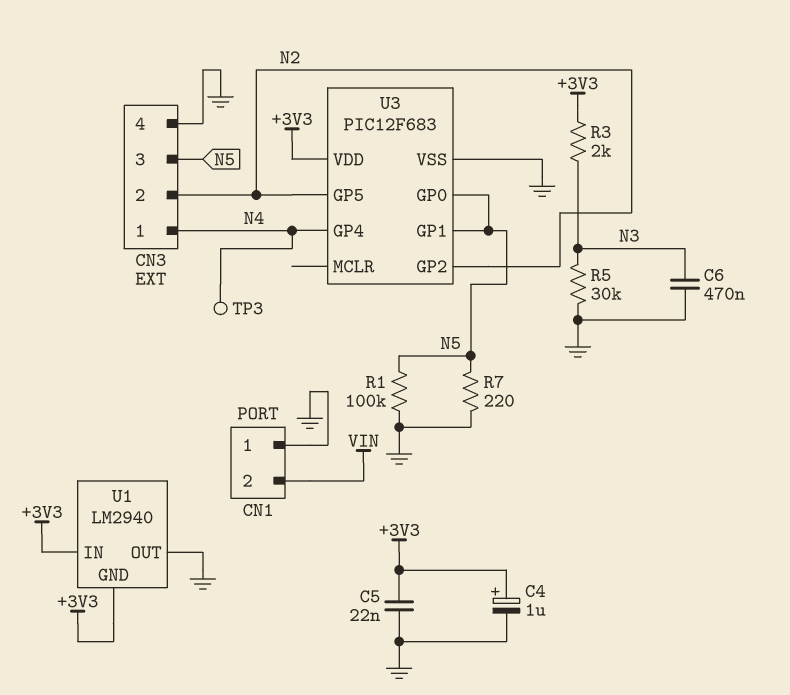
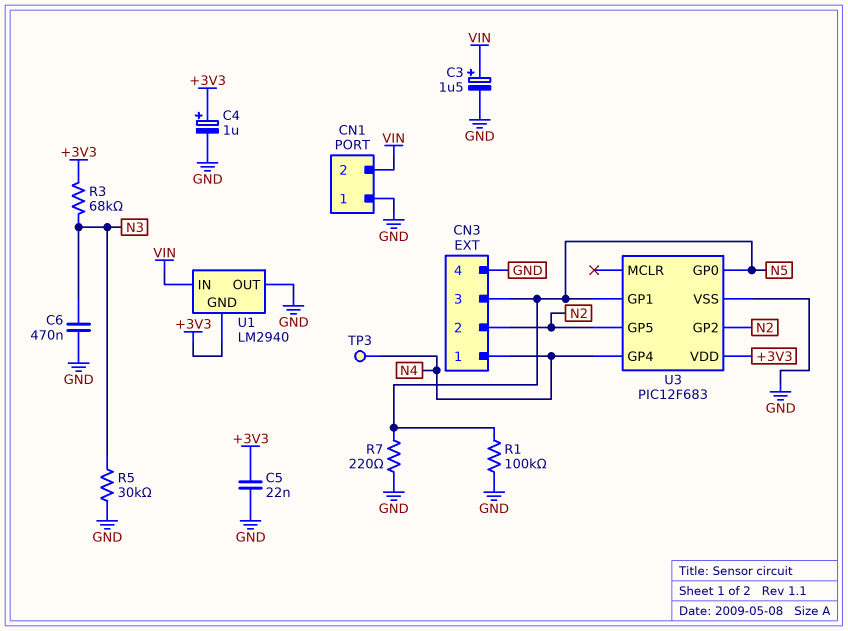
C3: none -> 1.5uF (plus VIN, minus GND)
R3: 2k (+3V3, N3) -> 68k (+3V3, N3)
U1 pin IN: +3V3 -> VIN

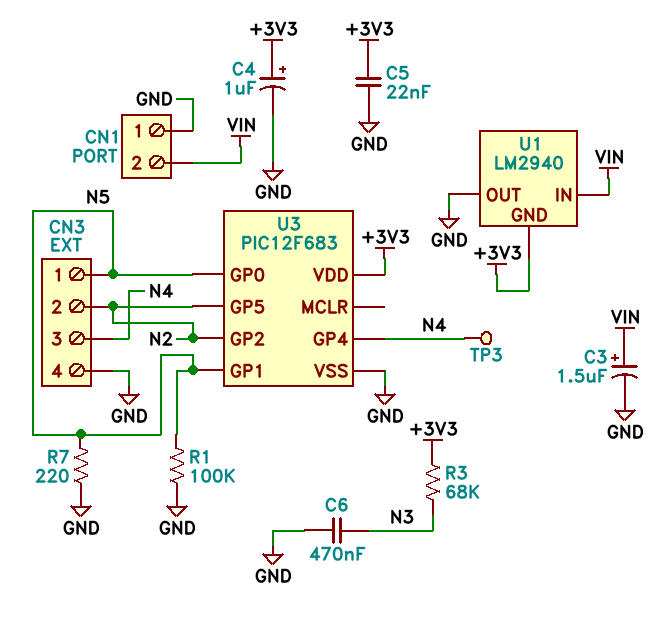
CN3 pin 1: N4 -> N5
CN3 pin 3: N5 -> N4
R5: 30k (GND, N3) -> none

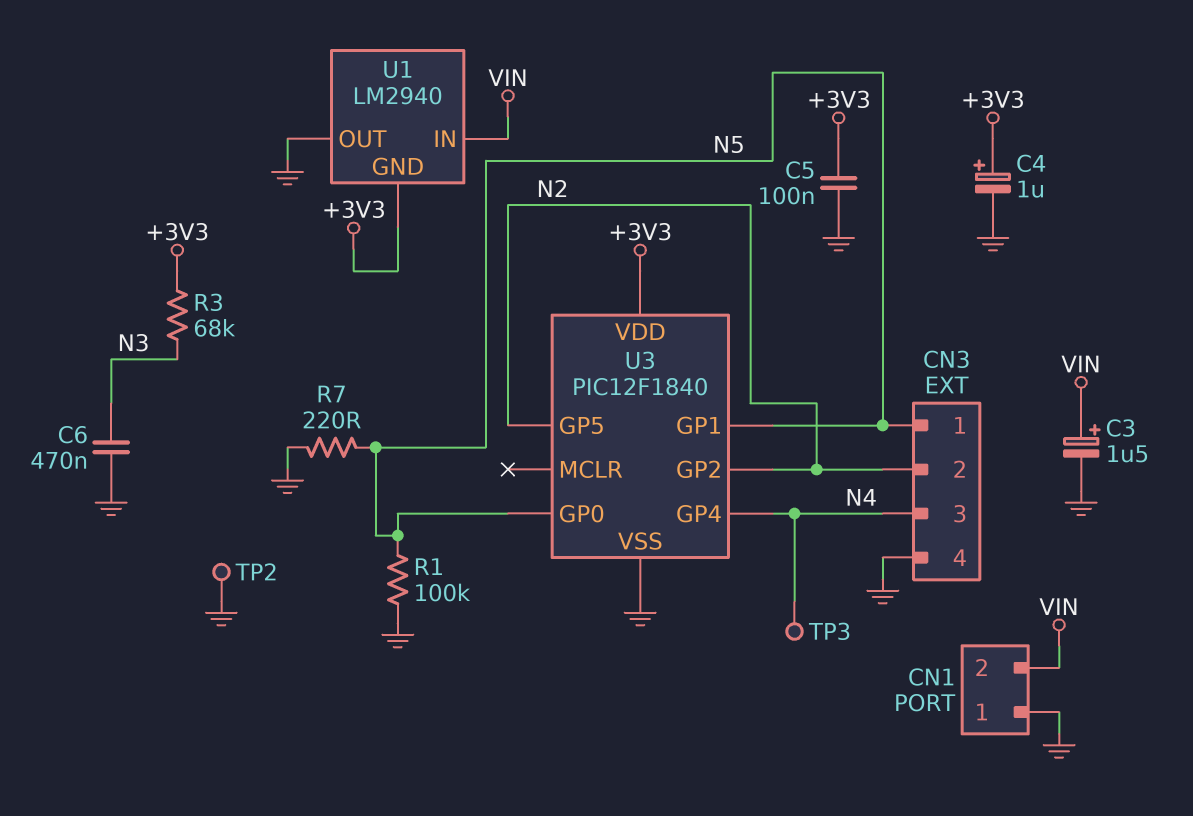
C5: 22nF (+3V3, GND) -> 100nF (+3V3, GND)
TP2: none -> test point (GND)
U3: PIC12F683 -> PIC12F1840

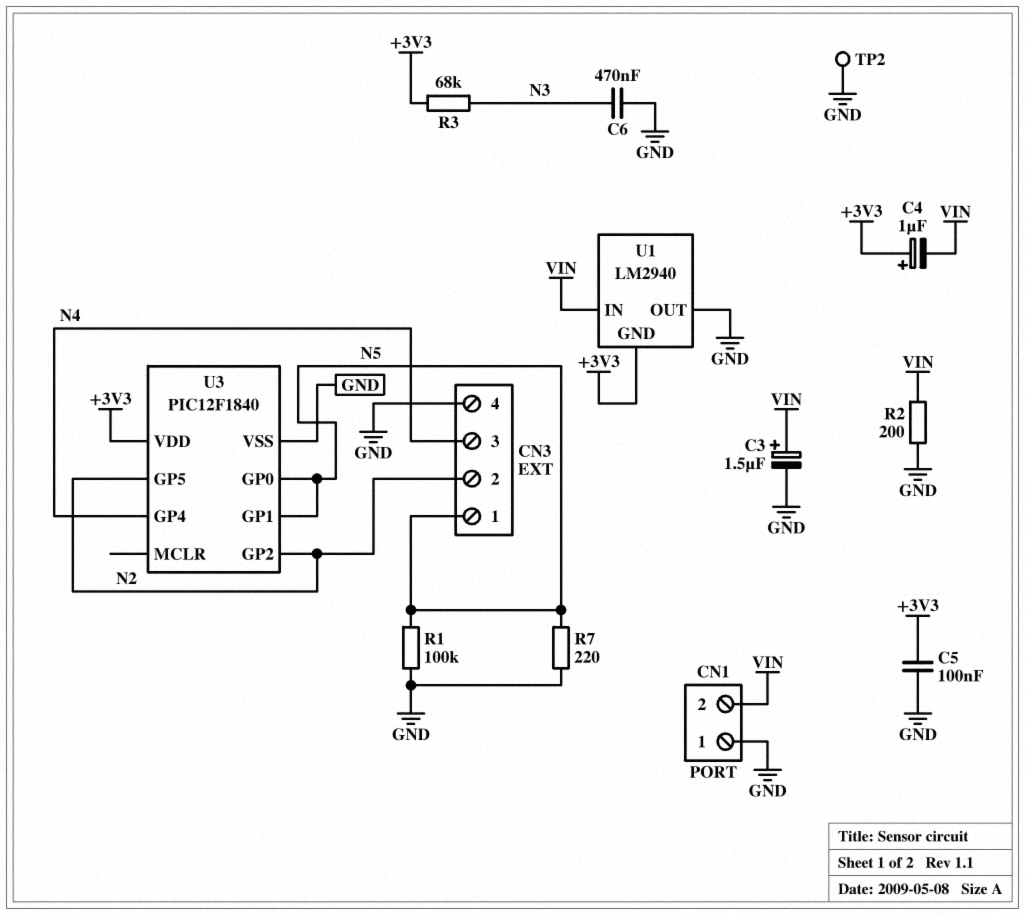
C4: 1uF (plus +3V3, minus GND) -> 1uF (plus +3V3, minus VIN)
R2: none -> 200 (GND, VIN)
TP3: test point (N4) -> none

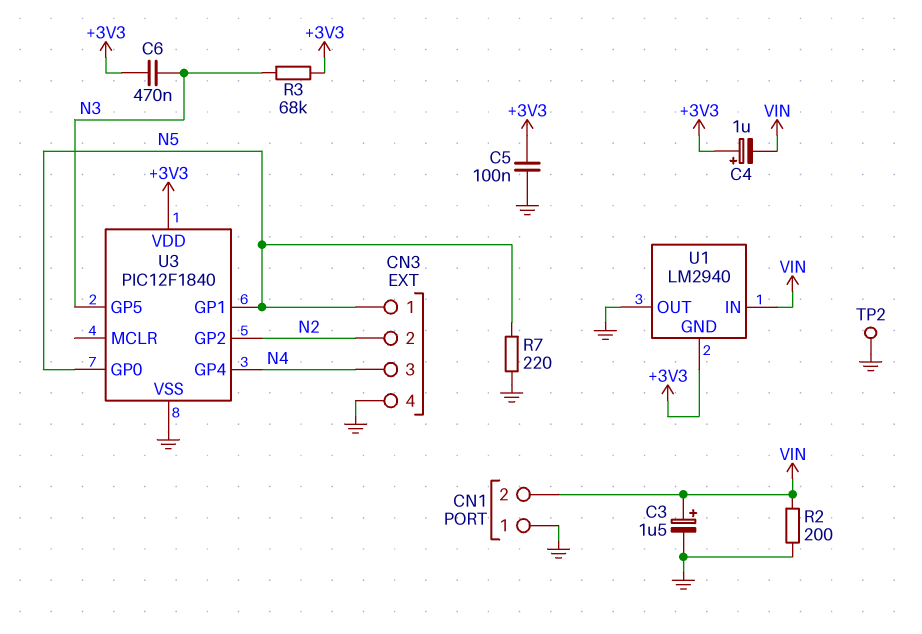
C6: 470nF (GND, N3) -> 470nF (+3V3, N3)
R1: 100k (GND, N5) -> none
U3 pin GP5: N2 -> N3

